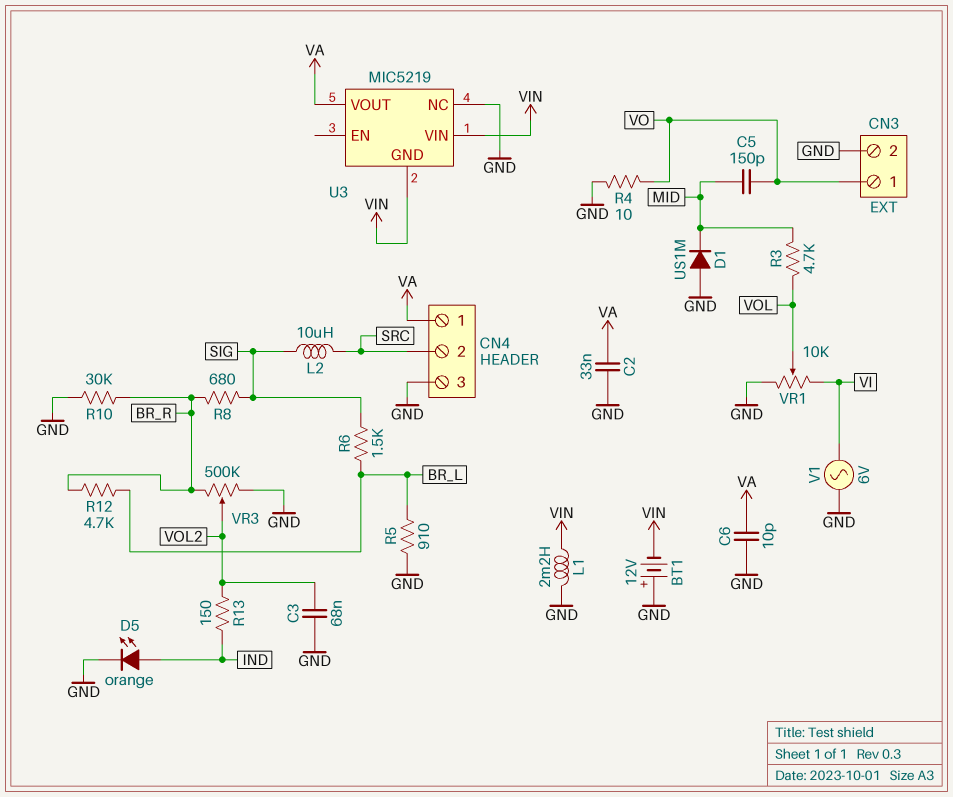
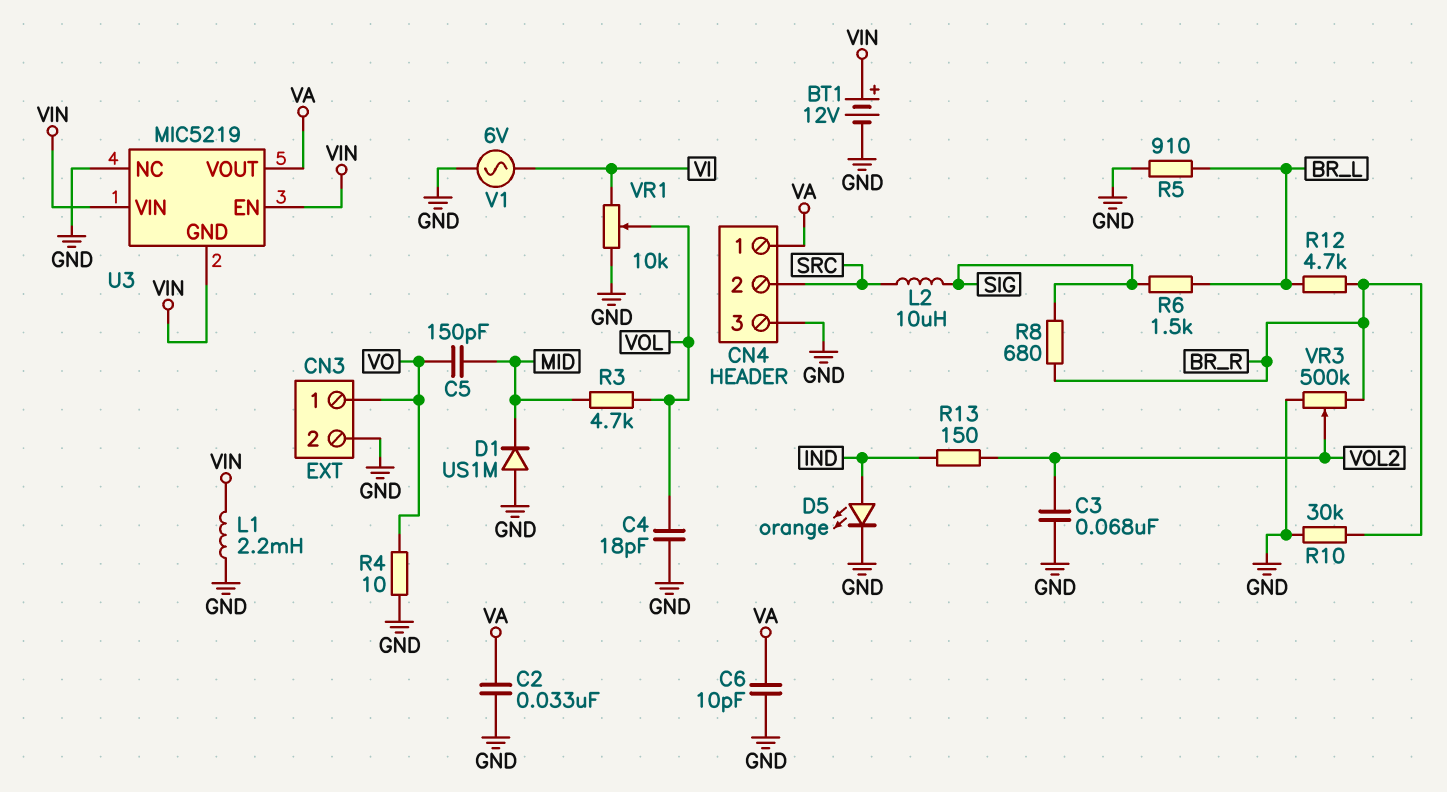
BT1: 12V (plus GND, minus VIN) -> 12V (plus VIN, minus GND)
C4: none -> 18pF (GND, VOL)
U3 pin EN: none -> VIN

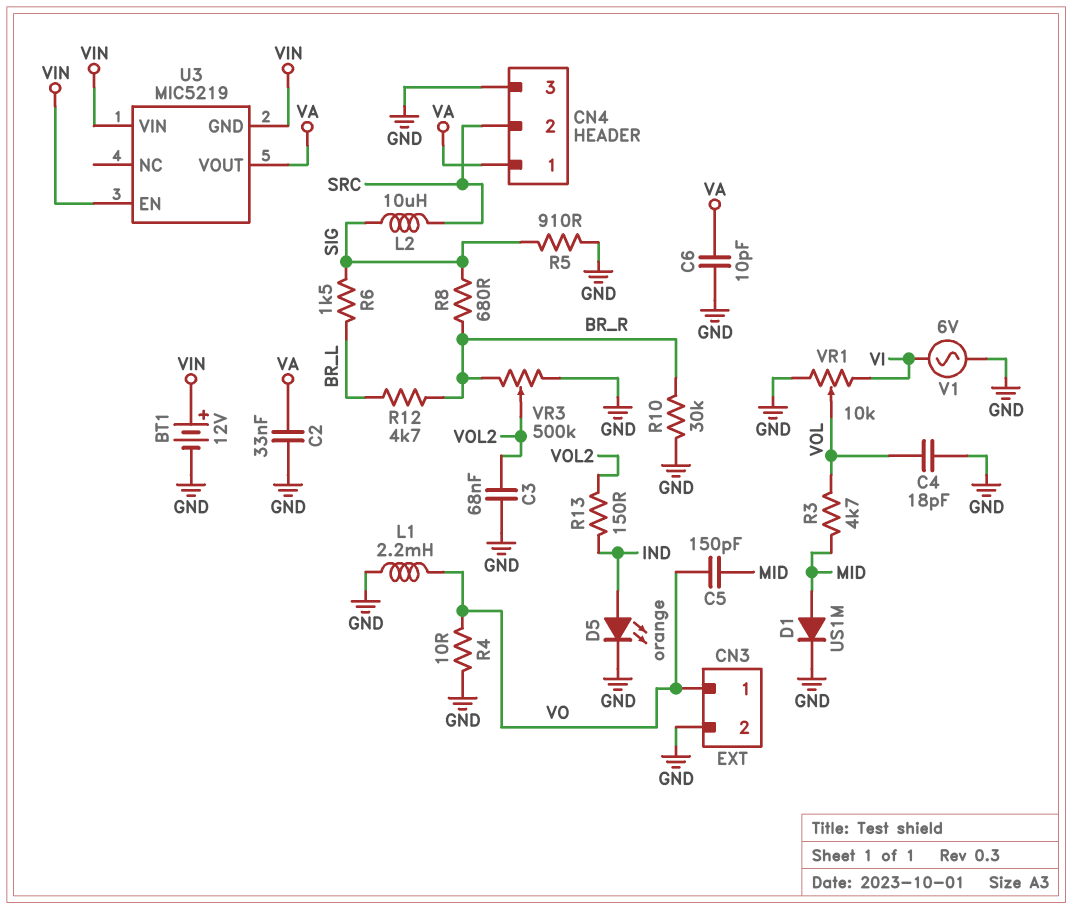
D1: diode US1M (A GND, K MID) -> diode US1M (A MID, K GND)
L1: 2.2mH (GND, VIN) -> 2.2mH (GND, VO)
R5: 910 (BR_L, GND) -> 910 (GND, SIG)
U3 pin NC: GND -> none

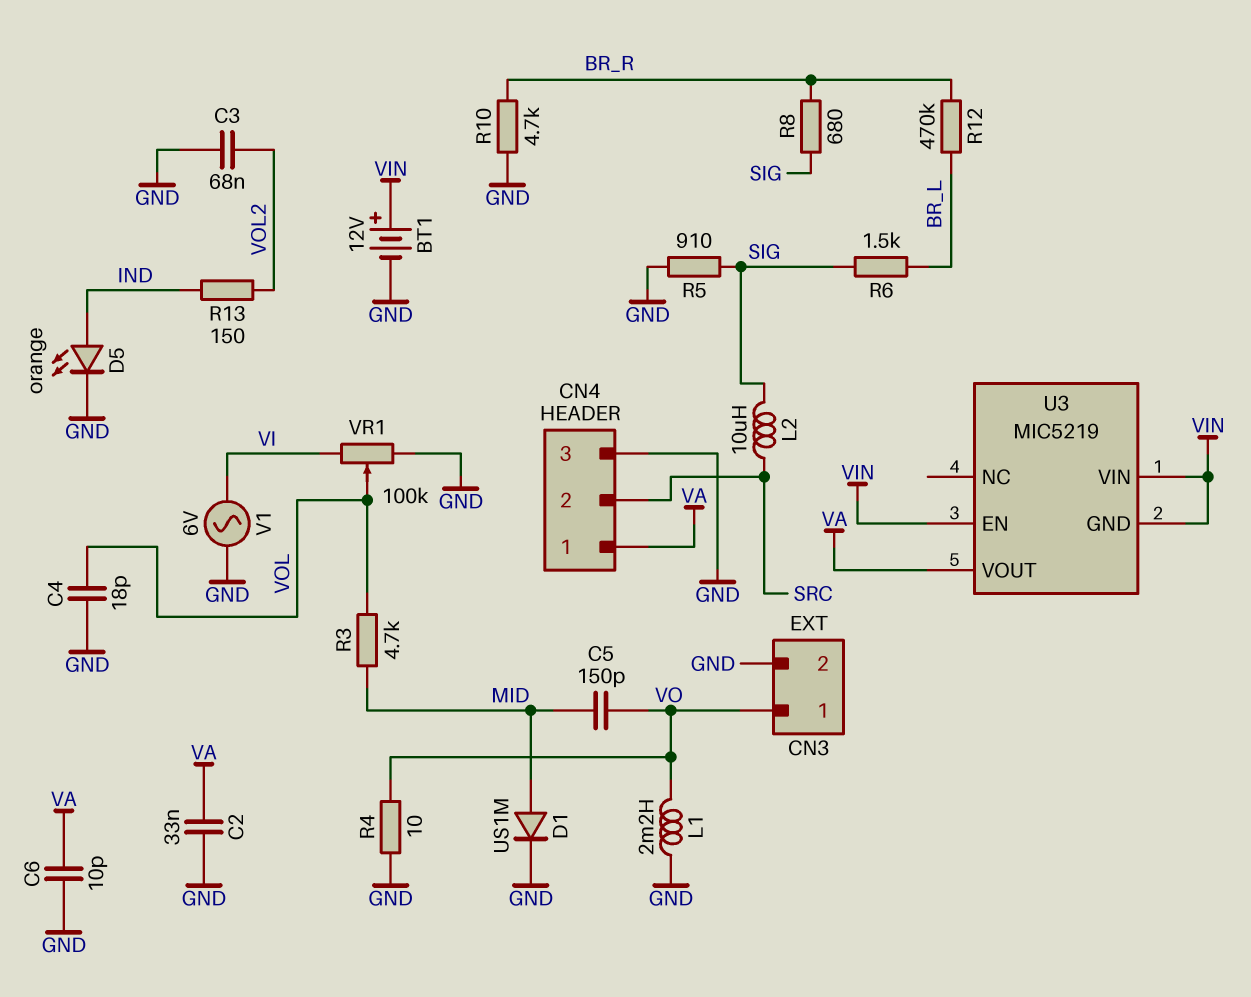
R10: 30k (BR_R, GND) -> 4.7k (BR_R, GND)
R12: 4.7k (BR_L, BR_R) -> 470k (BR_L, BR_R)
VR1: 10k (GND, VI, wiper VOL) -> 100k (GND, VI, wiper VOL)
VR3: 500k (BR_R, GND, wiper VOL2) -> none

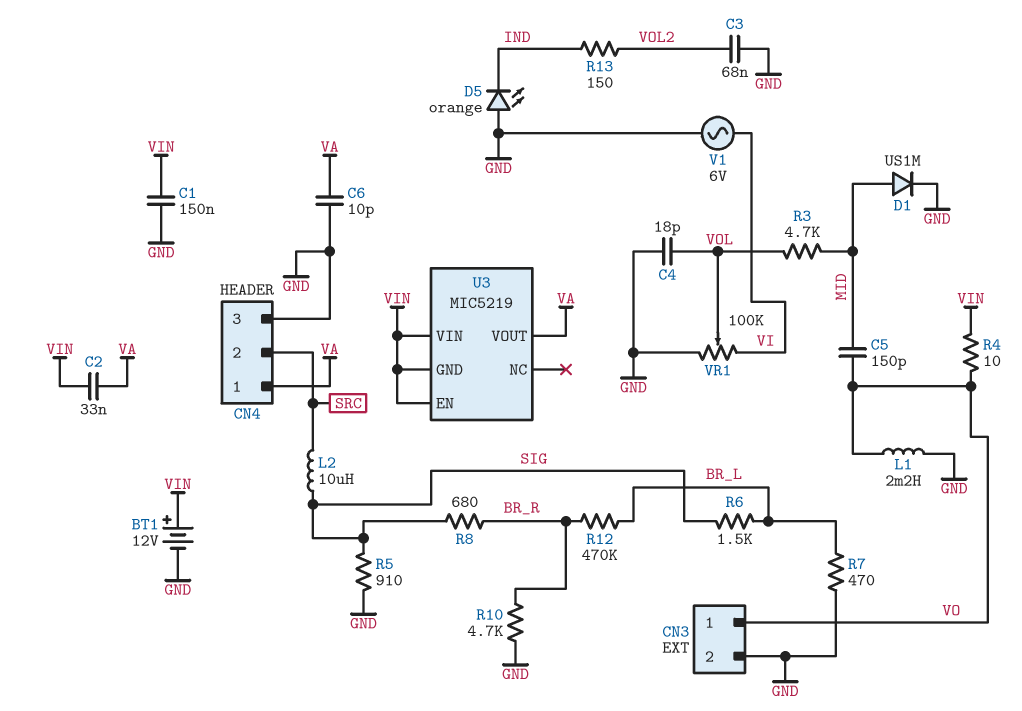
C1: none -> 150nF (GND, VIN)
C2: 33nF (GND, VA) -> 33nF (VA, VIN)
D5: LED orange (A IND, K GND) -> LED orange (A GND, K IND)
R4: 10 (GND, VO) -> 10 (VIN, VO)
R7: none -> 470 (BR_L, GND)

